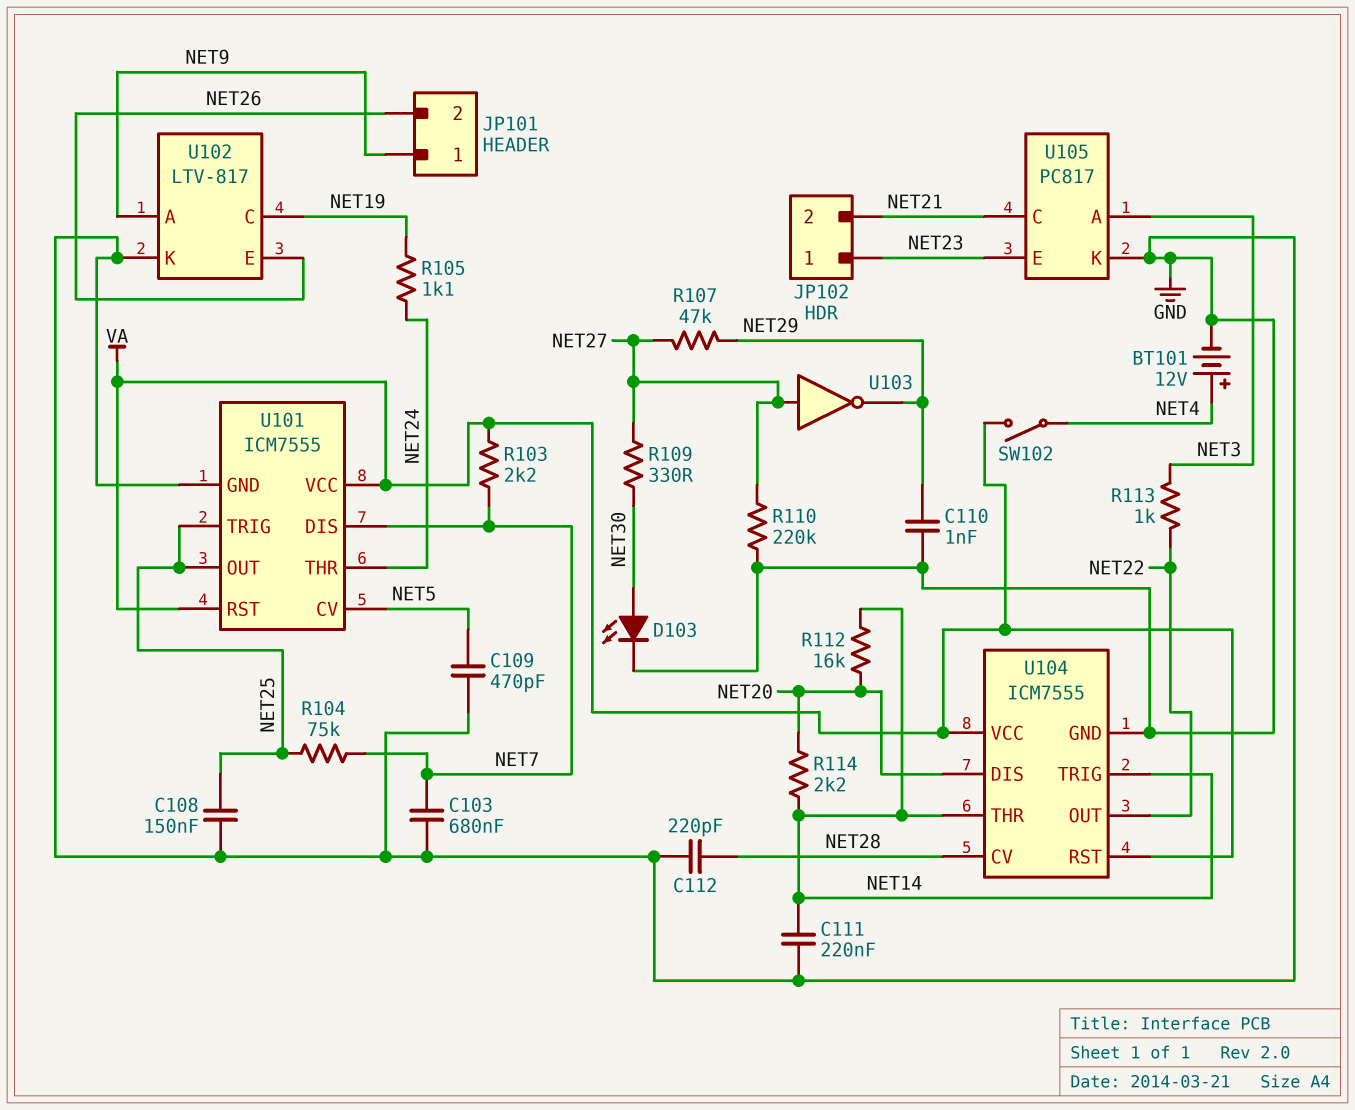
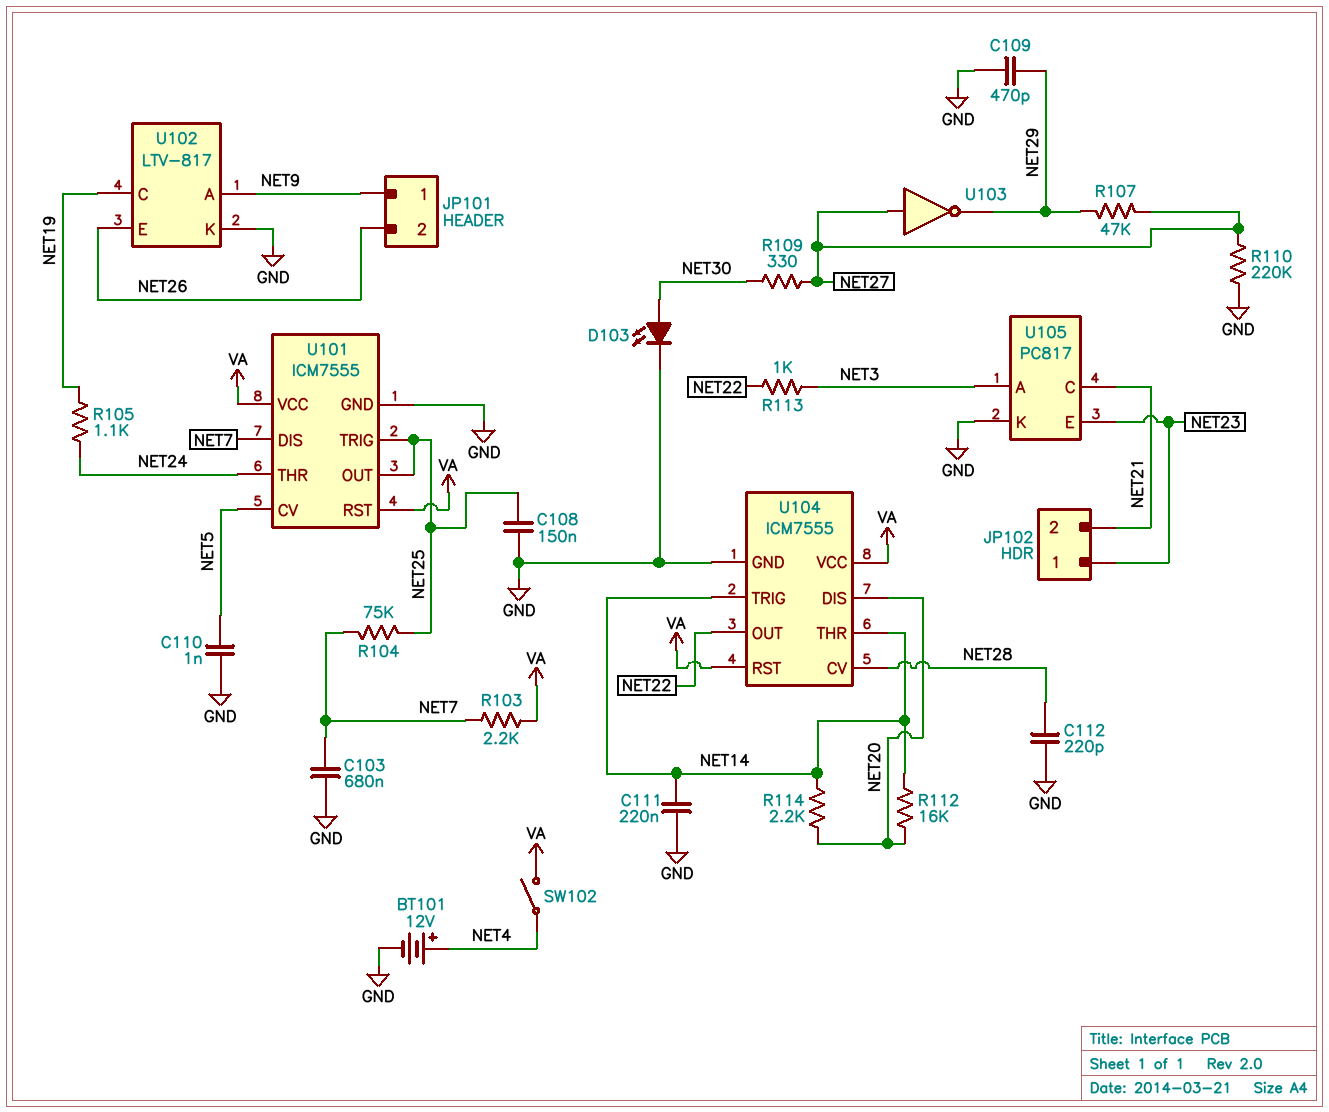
C109: 470pF (GND, NET5) -> 470pF (GND, NET29)
C110: 1nF (GND, NET29) -> 1nF (GND, NET5)

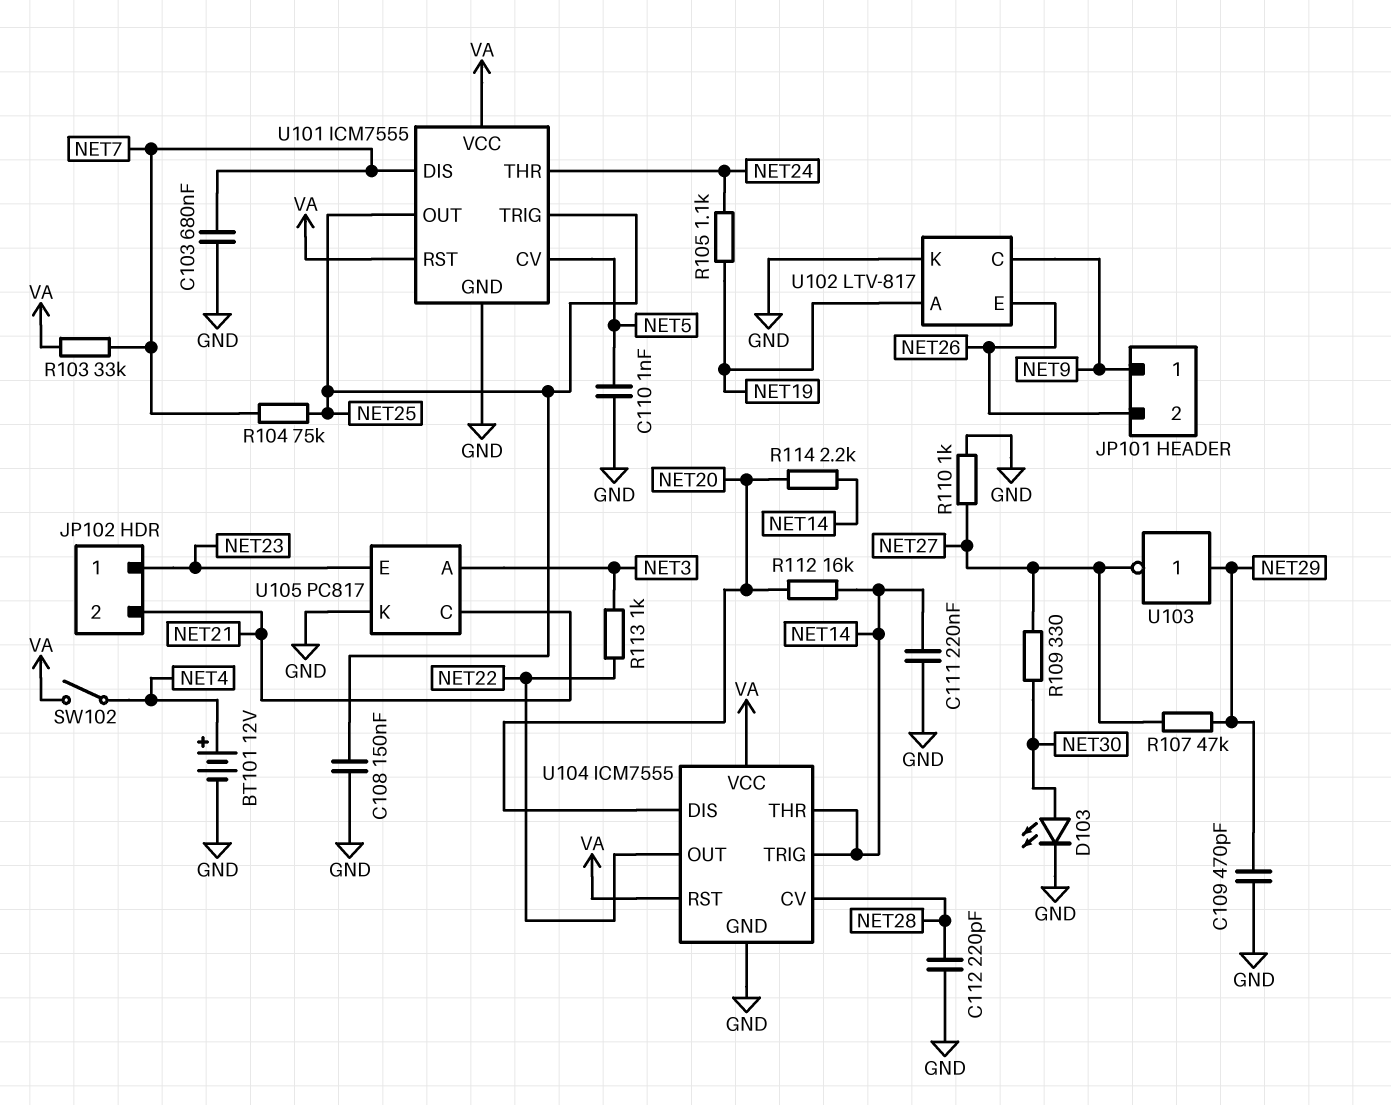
R103: 2.2k (NET7, VA) -> 33k (NET7, VA)
R110: 220k (GND, NET27) -> 1k (GND, NET27)
U102 pin A: NET9 -> NET19
U102 pin C: NET19 -> NET9
U103: NOT (in NET27, out NET29) -> NOT (in NET29, out NET27)

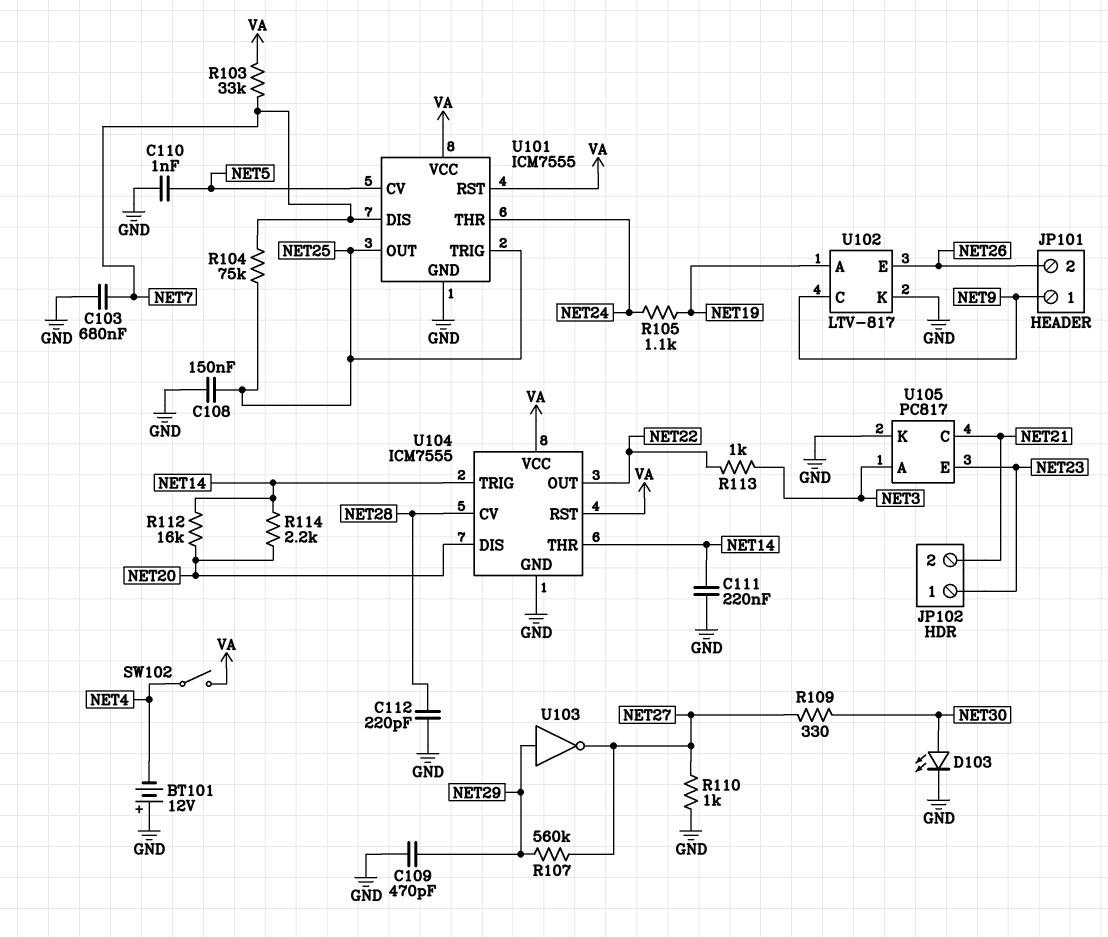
BT101: 12V (plus NET4, minus GND) -> 12V (plus GND, minus NET4)
R107: 47k (NET27, NET29) -> 560k (NET27, NET29)

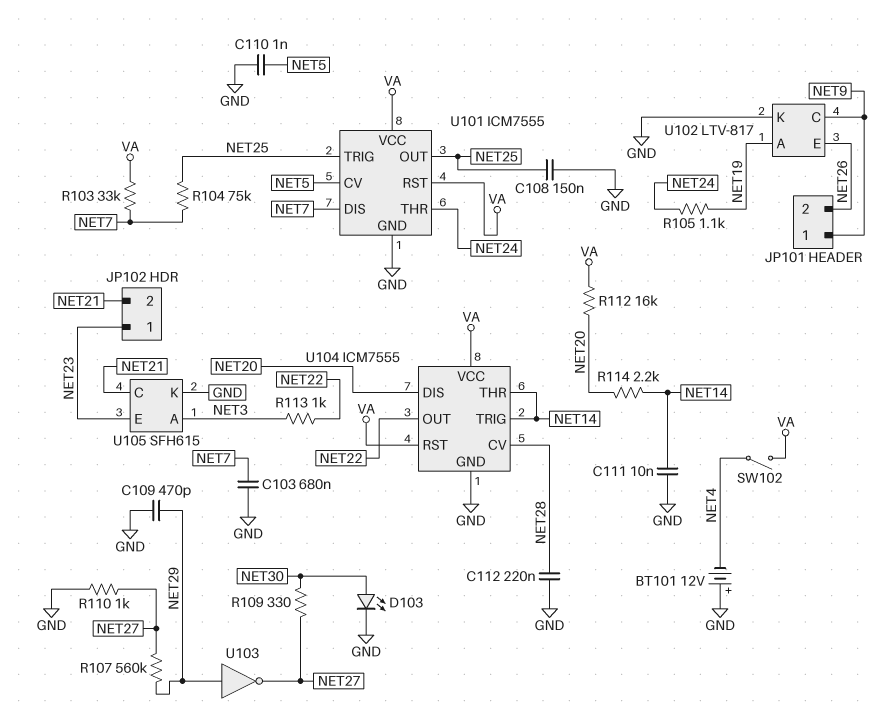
C111: 220nF (GND, NET14) -> 10nF (GND, NET14)
C112: 220pF (GND, NET28) -> 220nF (GND, NET28)
R112: 16k (NET14, NET20) -> 16k (NET20, VA)
U105: PC817 -> SFH615

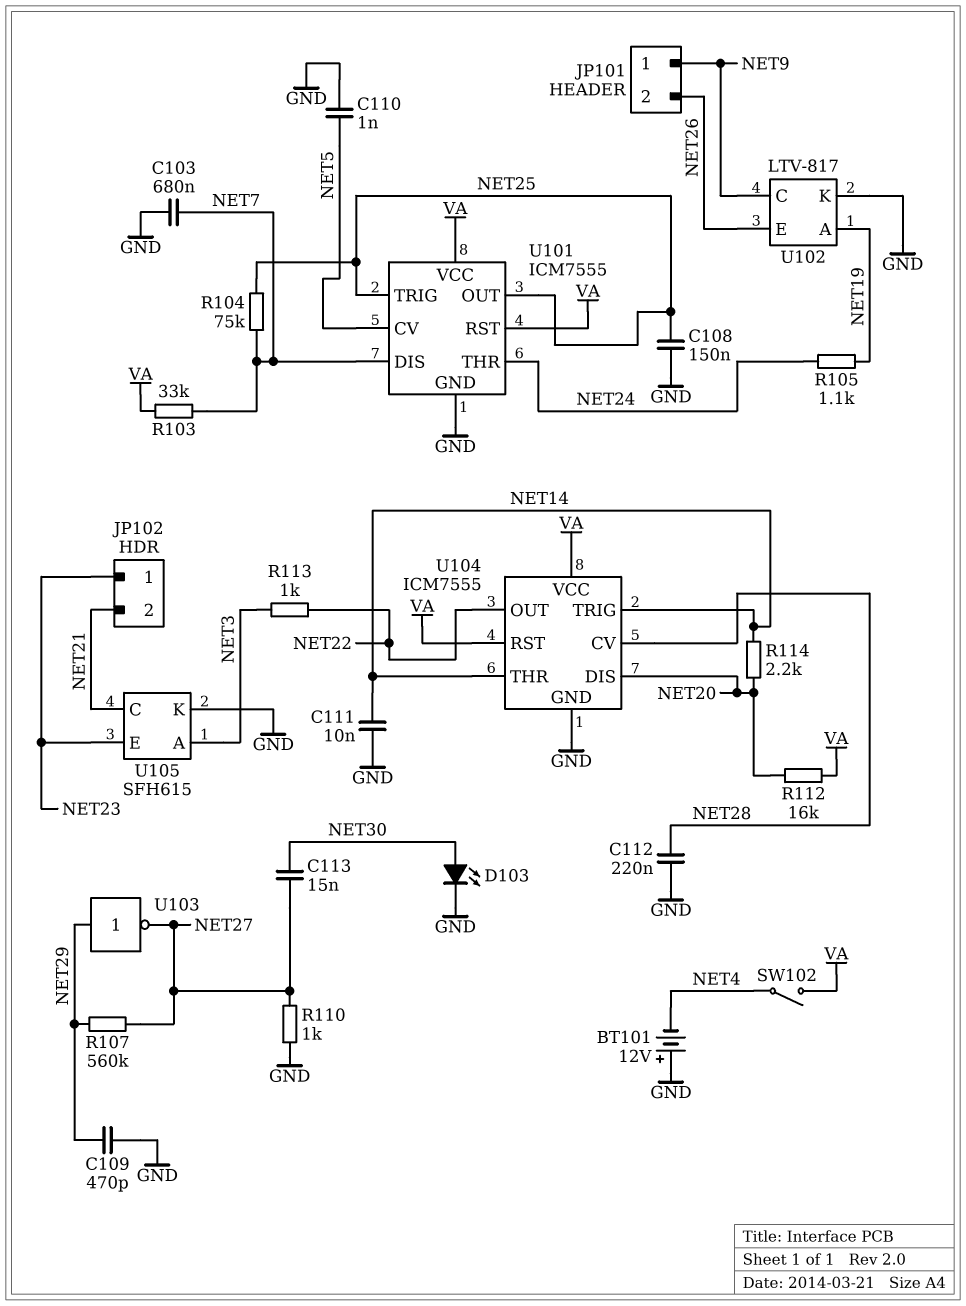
C113: none -> 15nF (NET27, NET30)
R109: 330 (NET27, NET30) -> none

